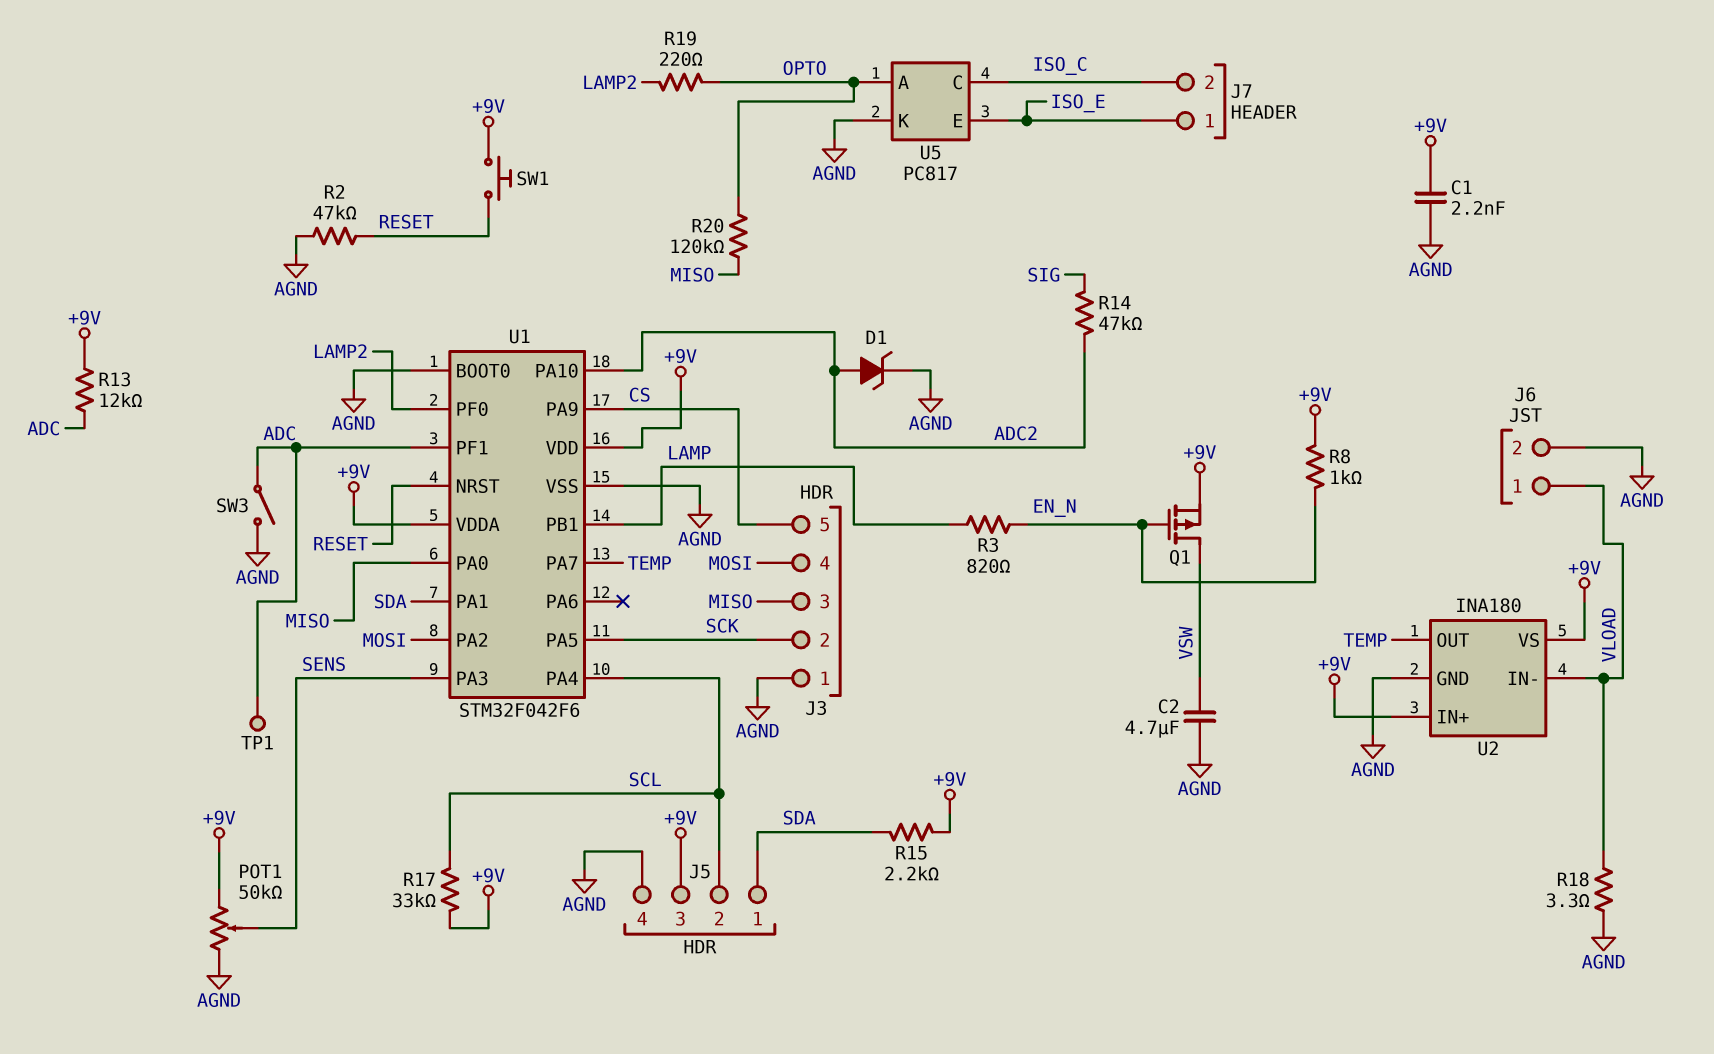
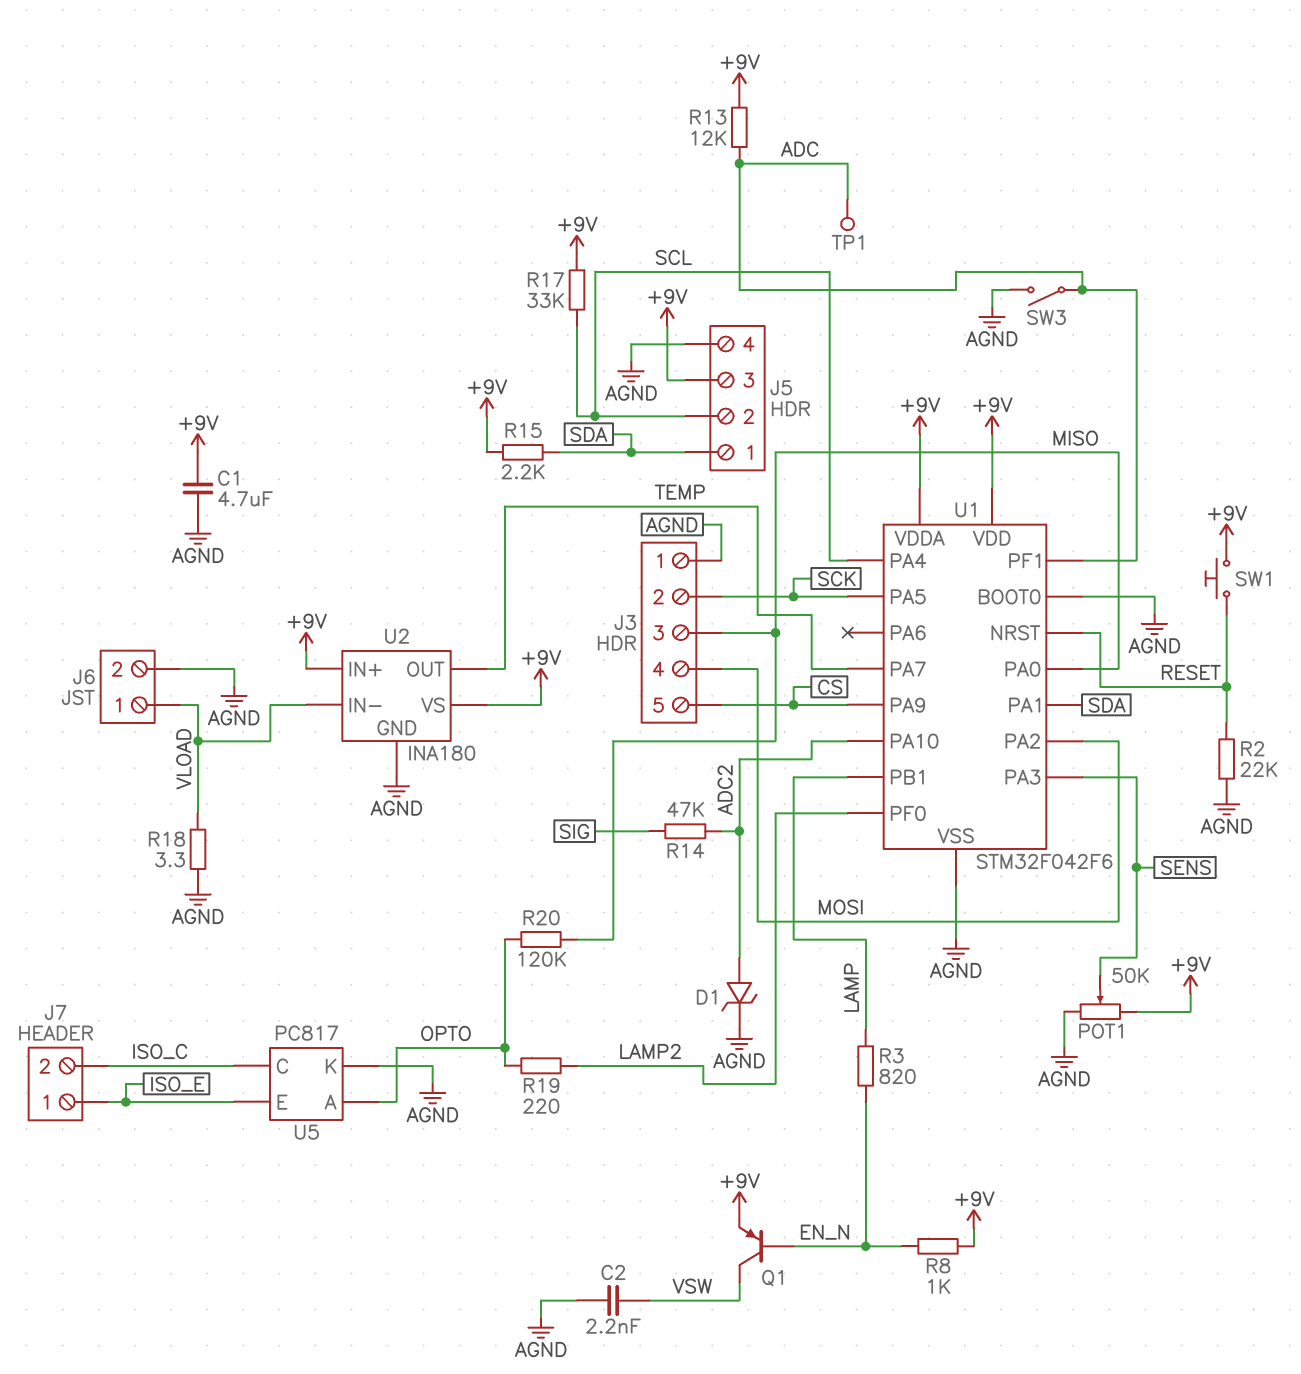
C1: 2.2nF (+9V, AGND) -> 4.7uF (+9V, AGND)
C2: 4.7uF (AGND, VSW) -> 2.2nF (AGND, VSW)
Q1: PMOS (G EN_N, D VSW, S +9V) -> PNP (B EN_N, C VSW, E +9V)
R2: 47k (AGND, RESET) -> 22k (AGND, RESET)

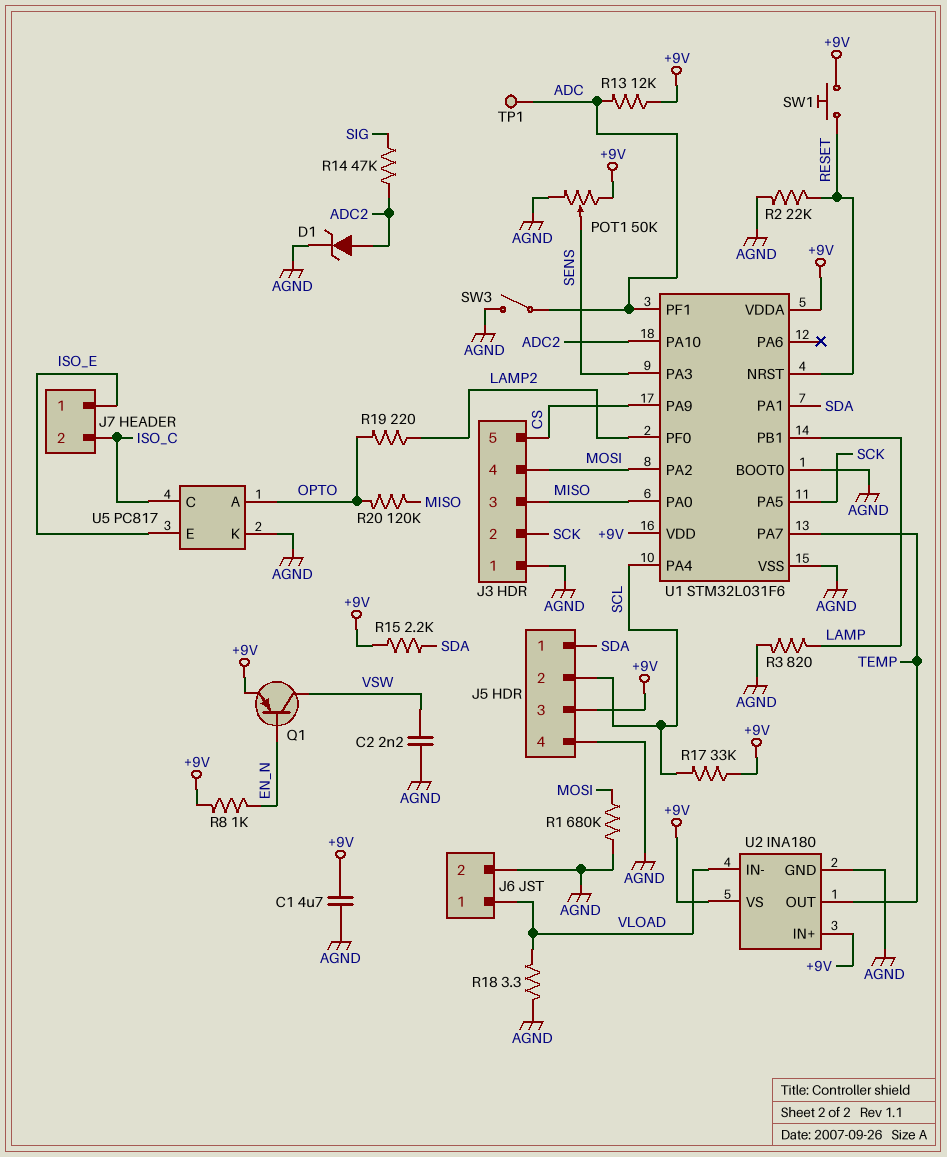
R1: none -> 680k (AGND, MOSI)
R3: 820 (EN_N, LAMP) -> 820 (AGND, LAMP)
U1: STM32F042F6 -> STM32L031F6

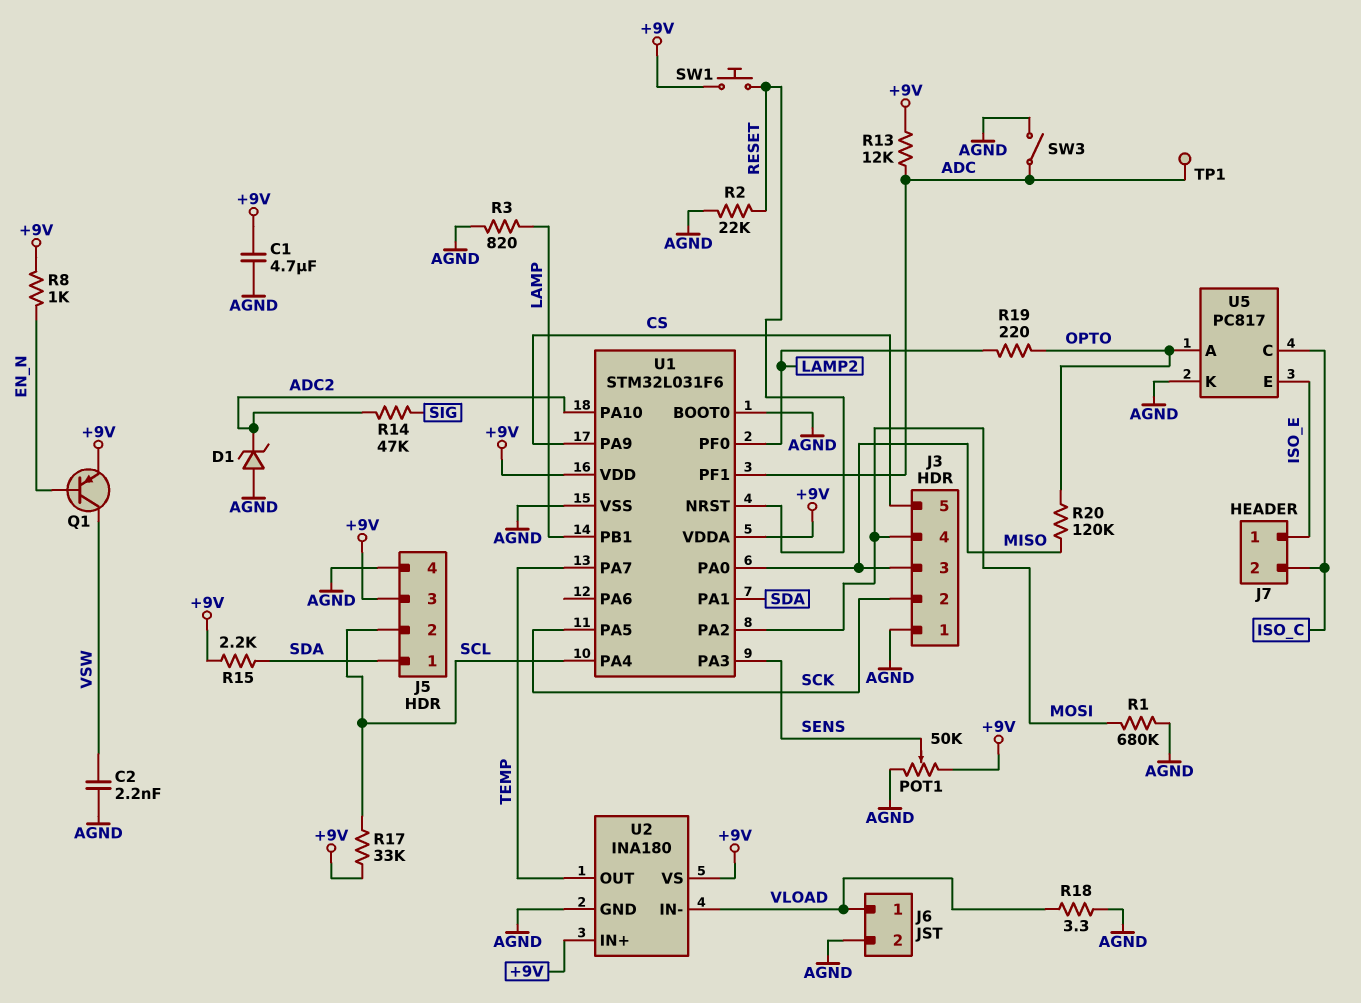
D1: zener (A ADC2, K AGND) -> zener (A AGND, K ADC2)

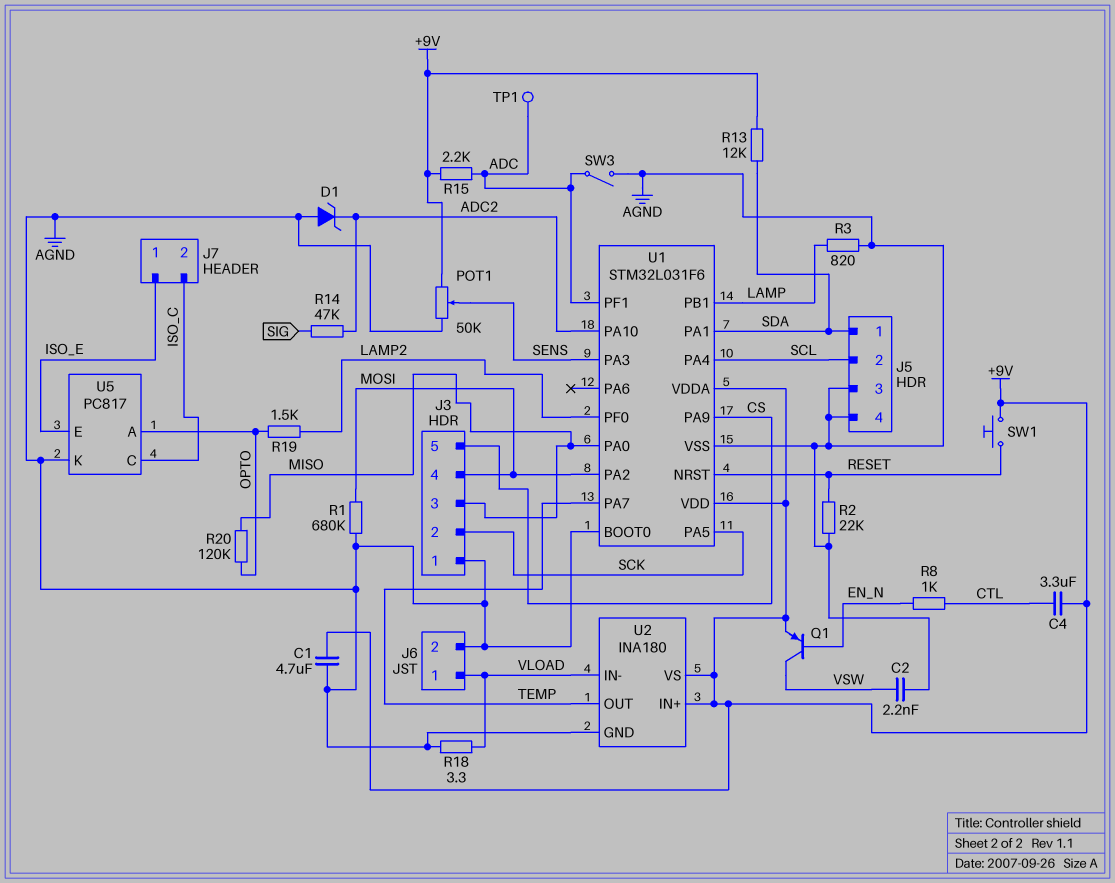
C4: none -> 3.3uF (+9V, CTL)
J5 pin 3: +9V -> AGND
R8: 1k (+9V, EN_N) -> 1k (CTL, EN_N)
R13: 12k (+9V, ADC) -> 12k (+9V, SDA)
R15: 2.2k (+9V, SDA) -> 2.2k (+9V, ADC)
R17: 33k (+9V, SCL) -> none
R19: 220 (LAMP2, OPTO) -> 1.5k (LAMP2, OPTO)

